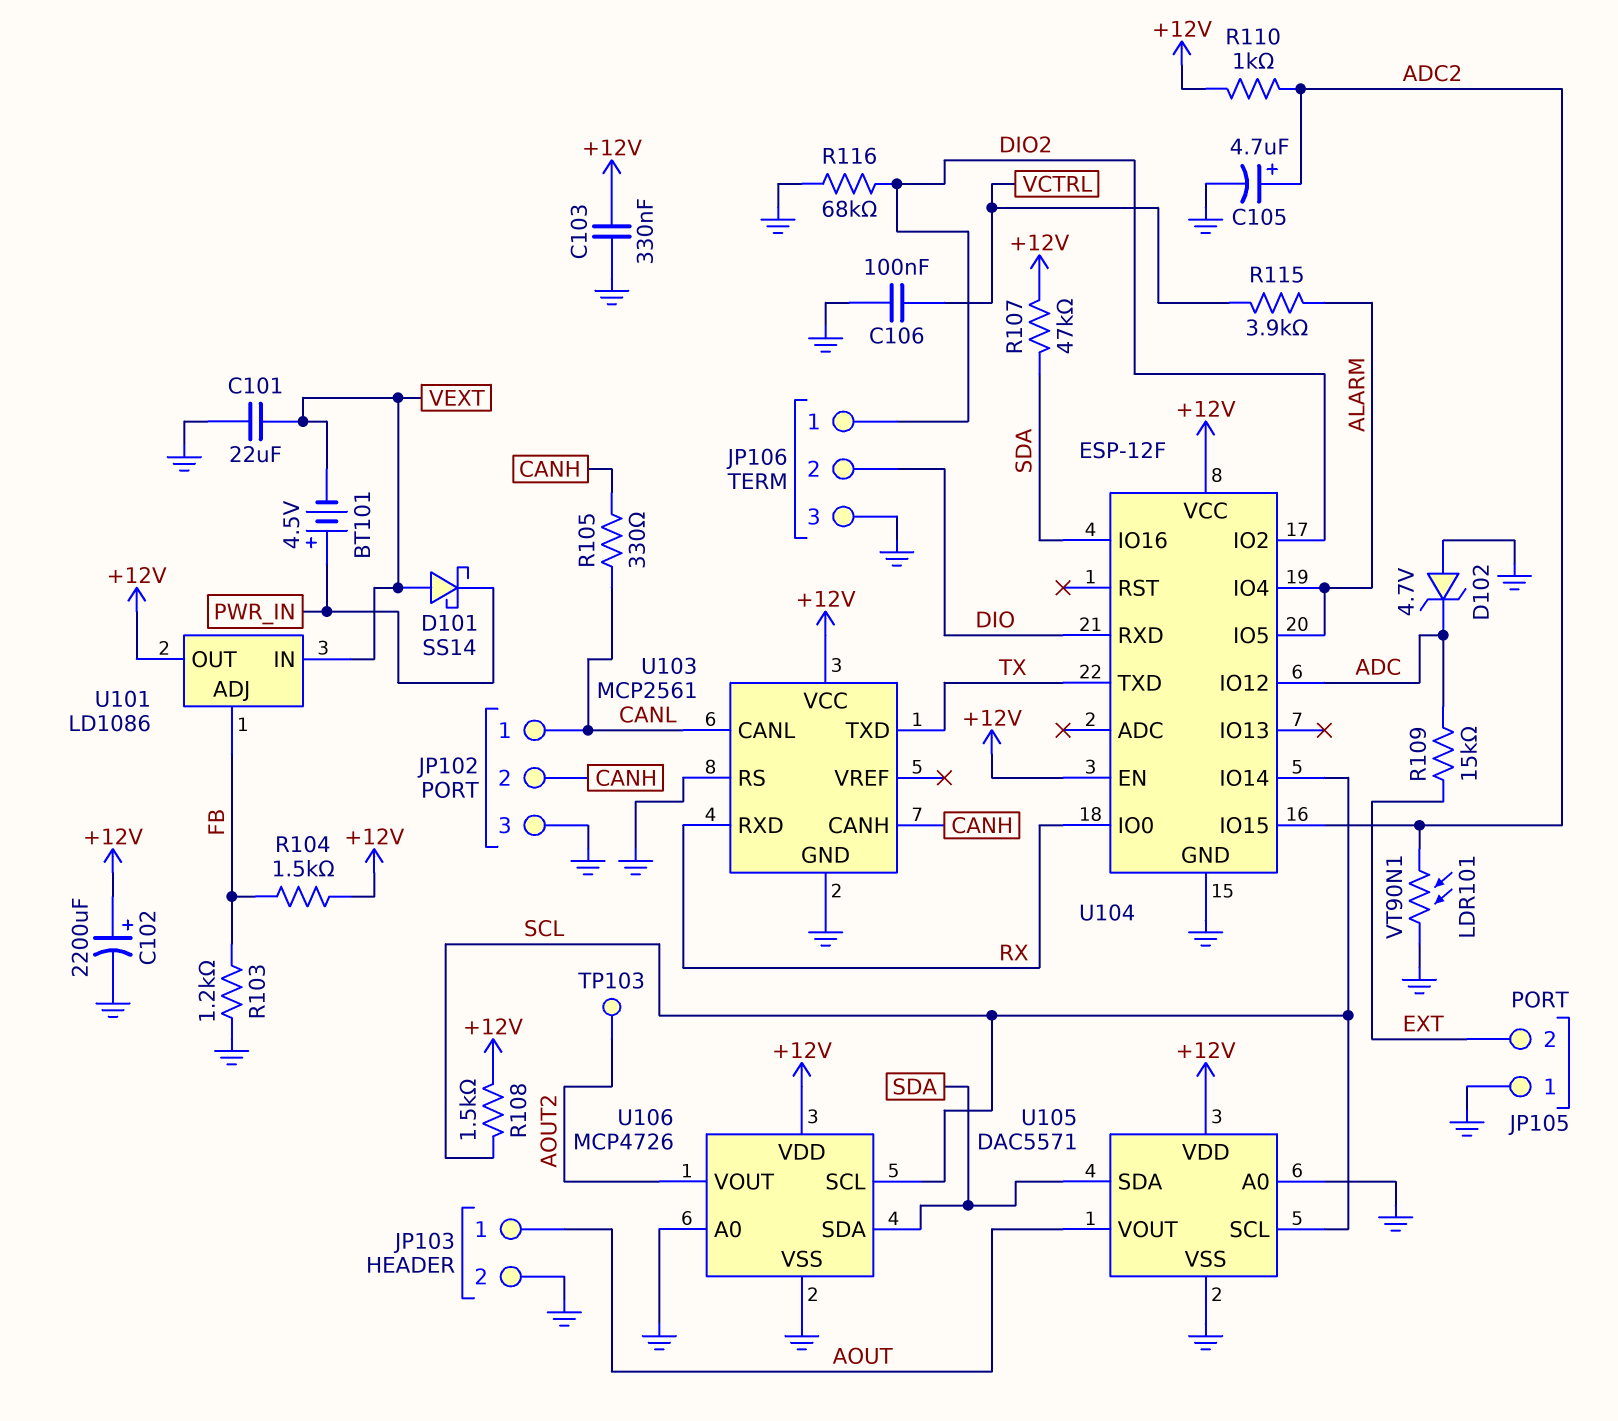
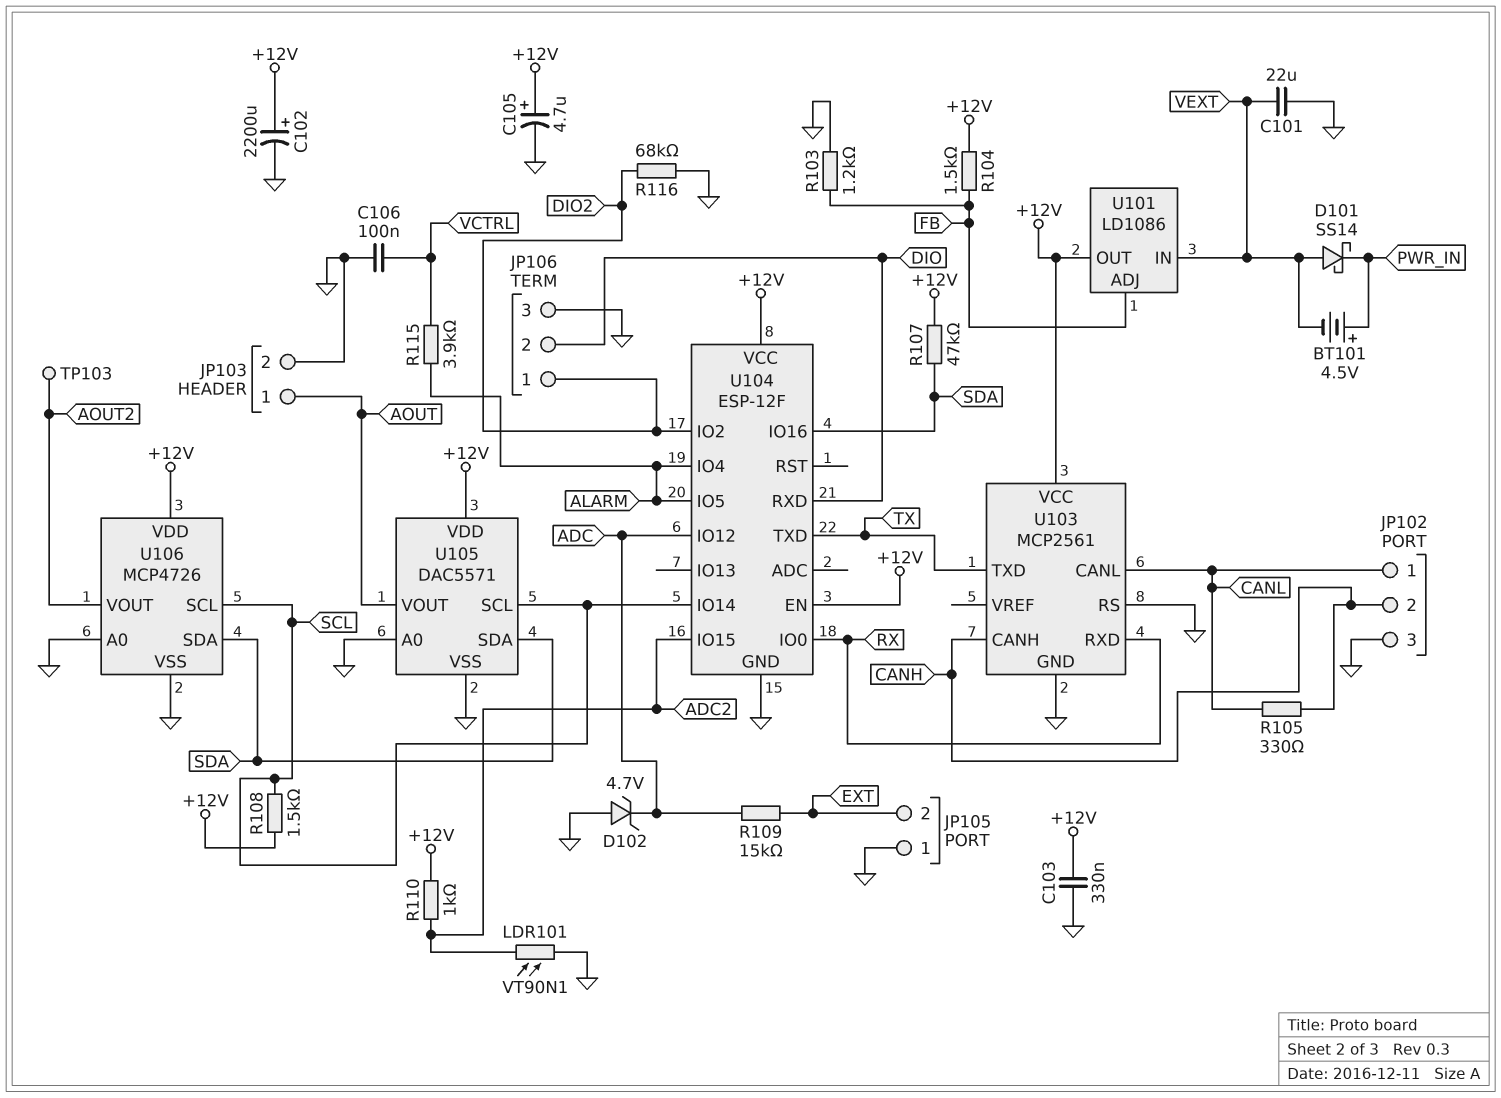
C105: 4.7uF (plus ADC2, minus GND) -> 4.7uF (plus +12V, minus GND)

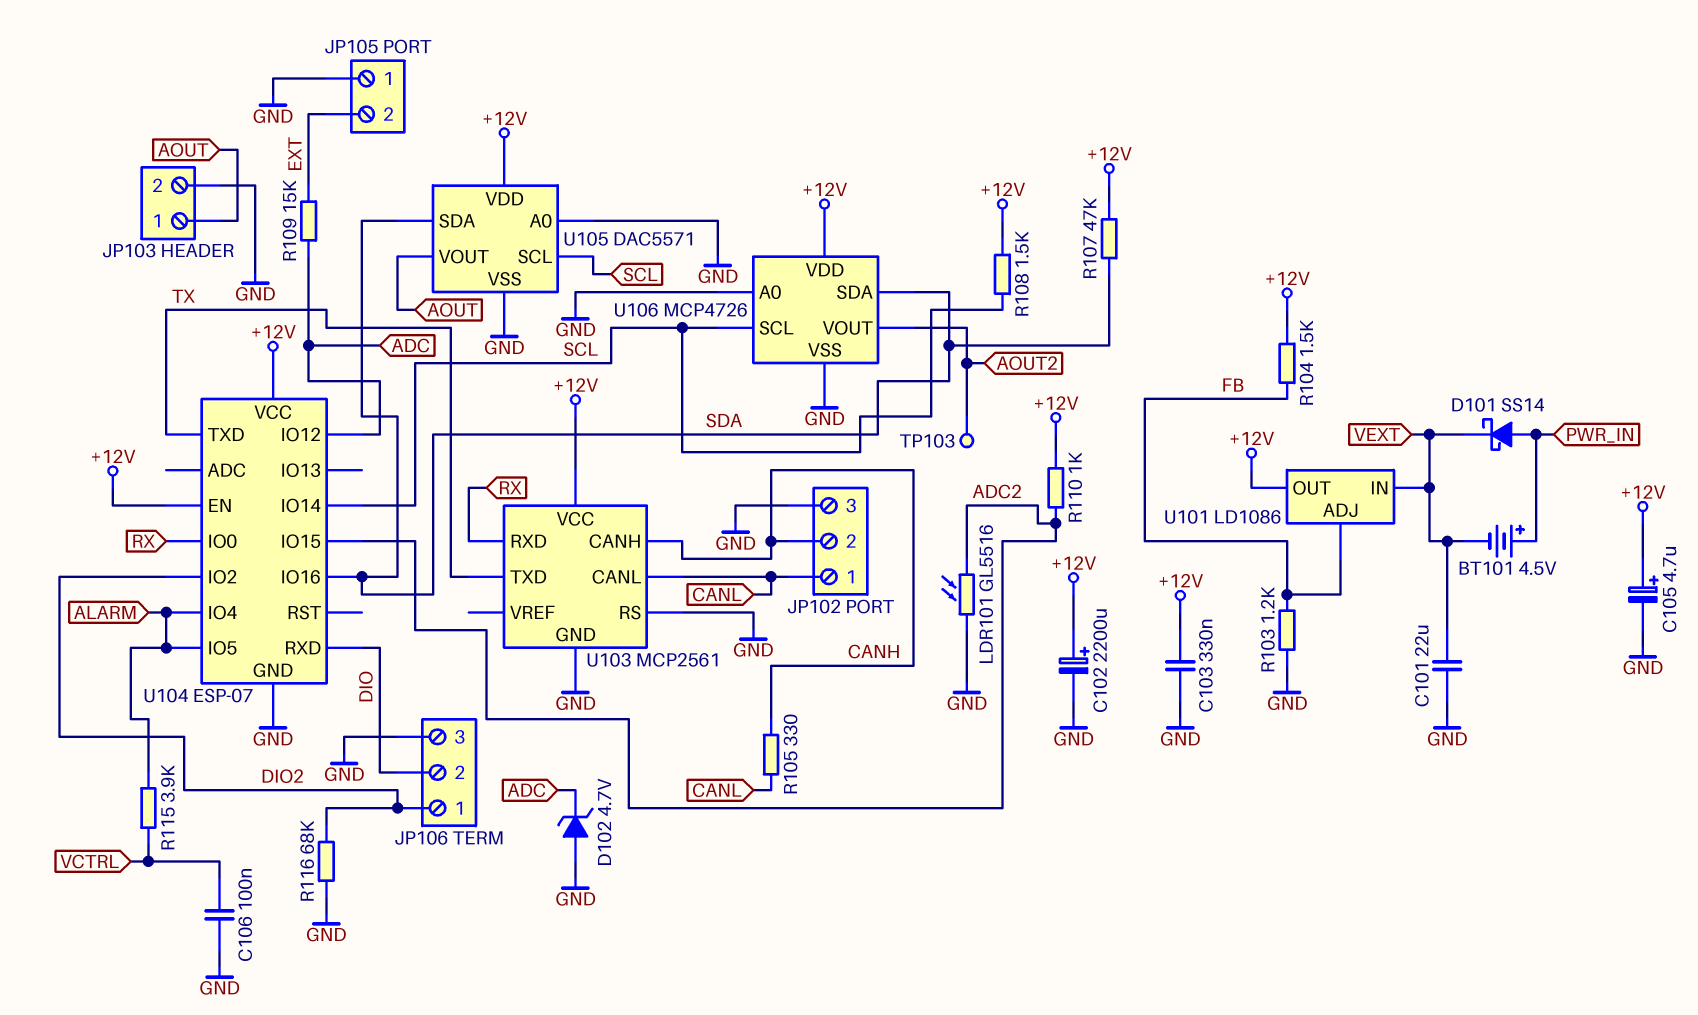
D101: schottky SS14 (A VEXT, K PWR_IN) -> schottky SS14 (A PWR_IN, K VEXT)
LDR101: VT90N1 (ADC2, GND) -> GL5516 (ADC2, GND)
U104: ESP-12F -> ESP-07

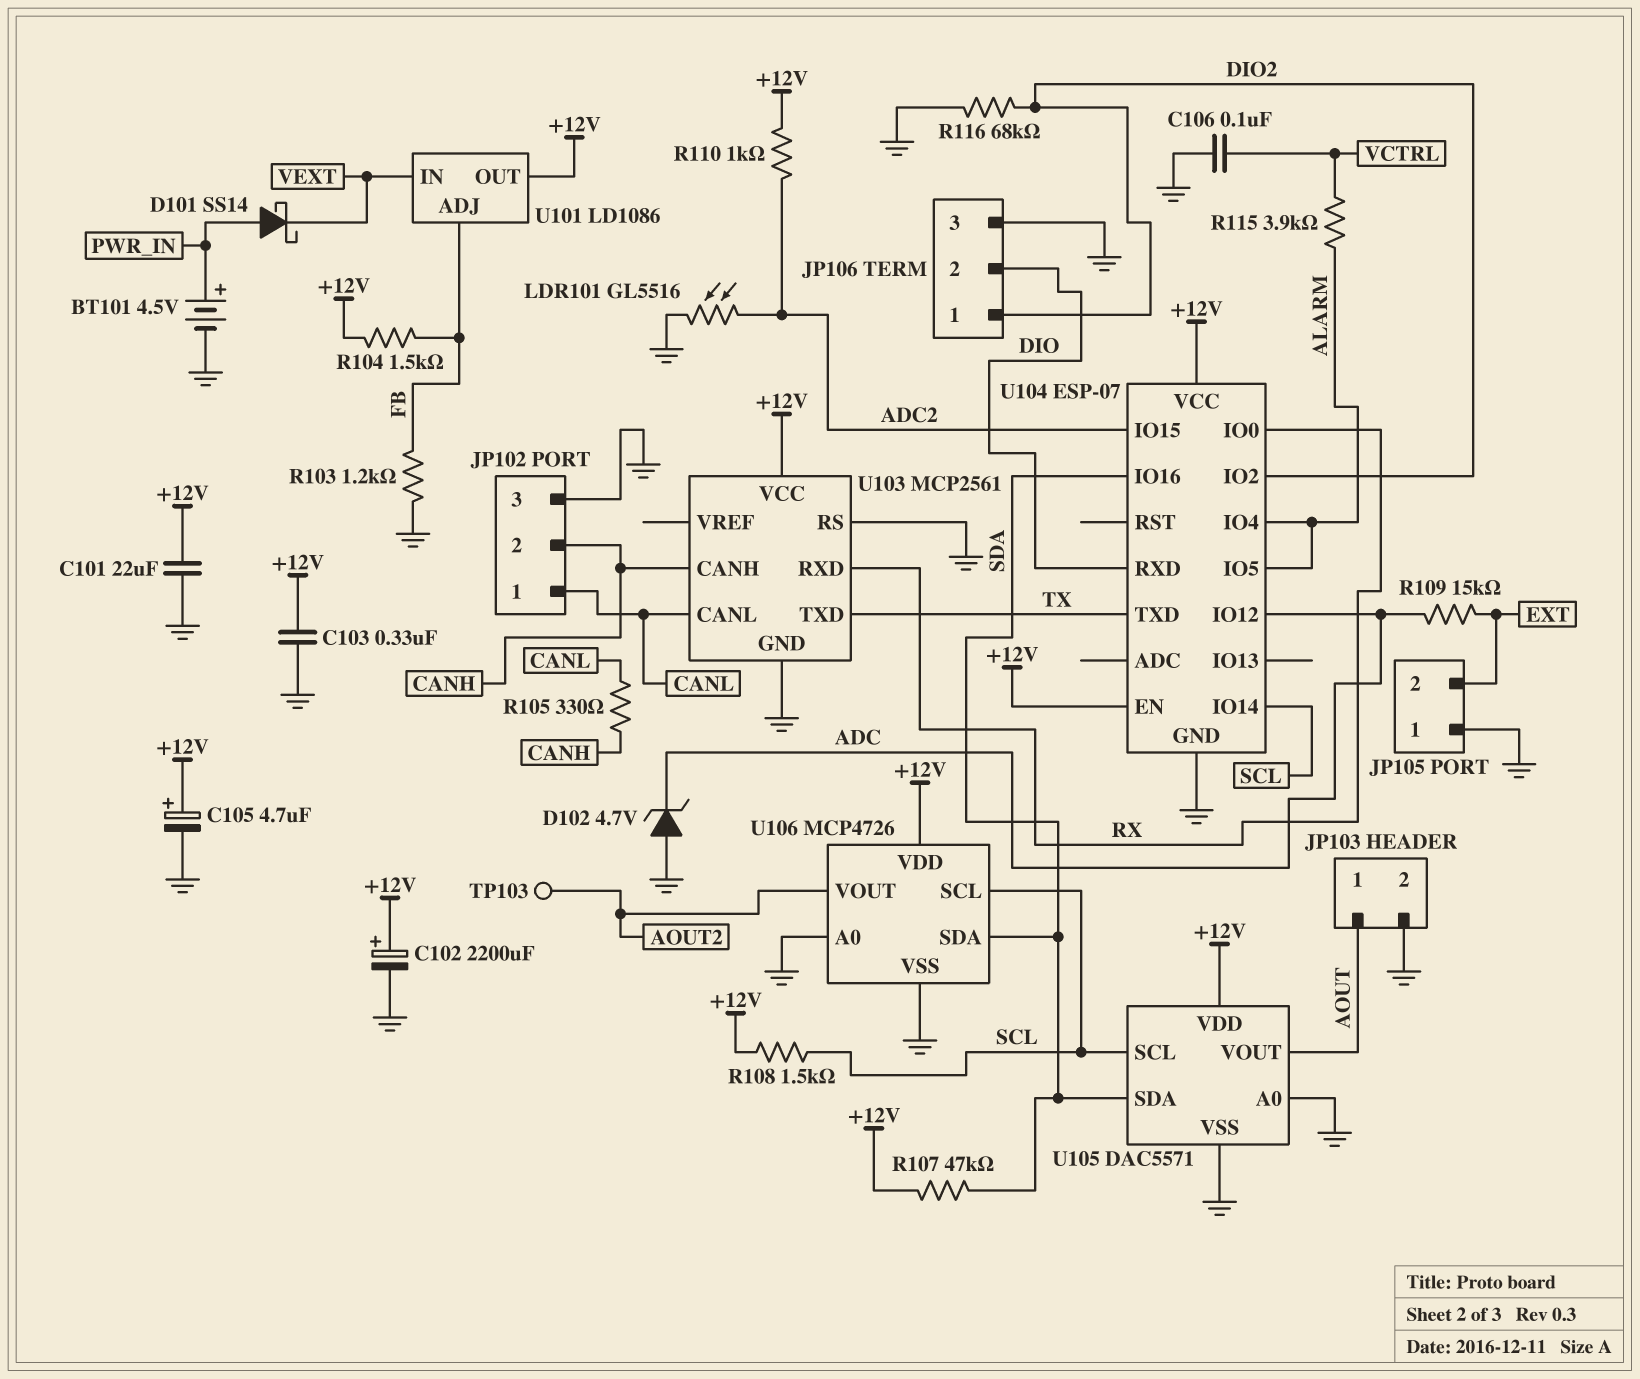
BT101: 4.5V (plus PWR_IN, minus VEXT) -> 4.5V (plus PWR_IN, minus GND)
C101: 22uF (GND, VEXT) -> 22uF (+12V, GND)

